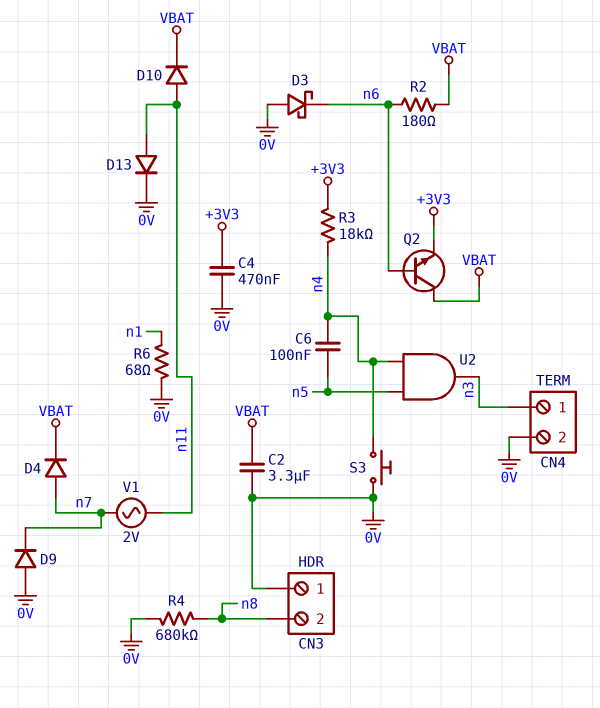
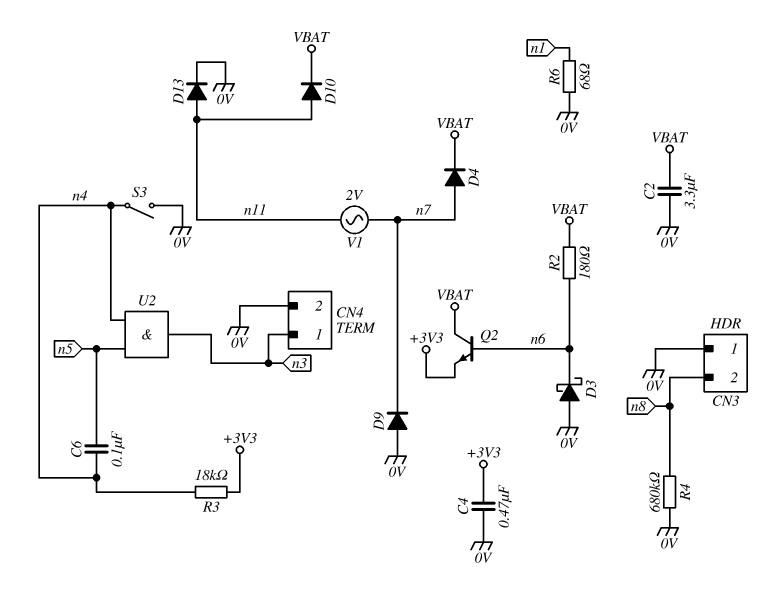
S3: button (0V, n4) -> switch (0V, n4)

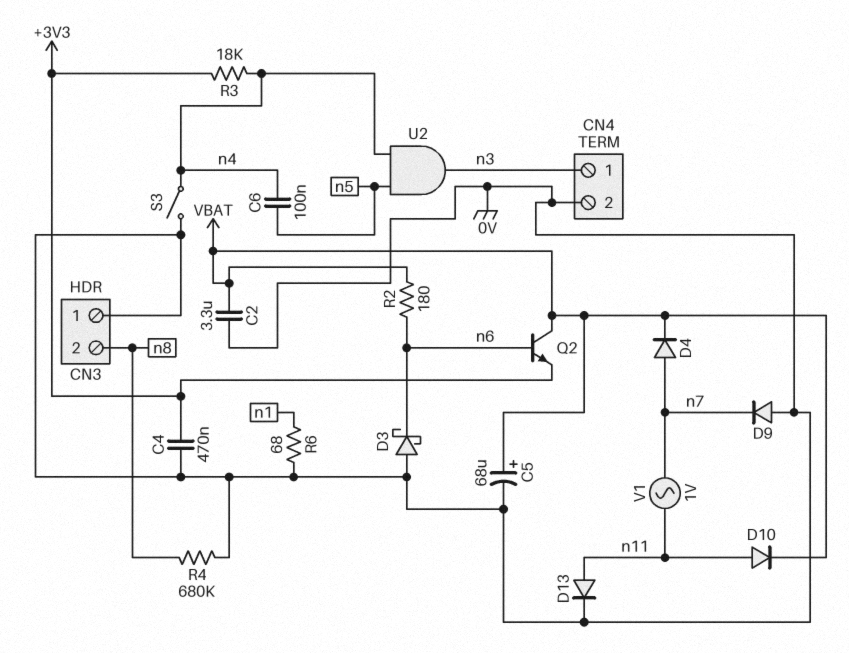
C5: none -> 68uF (plus VBAT, minus 0V)
V1: AC 2V (n7, n11) -> AC 1V (n7, n11)

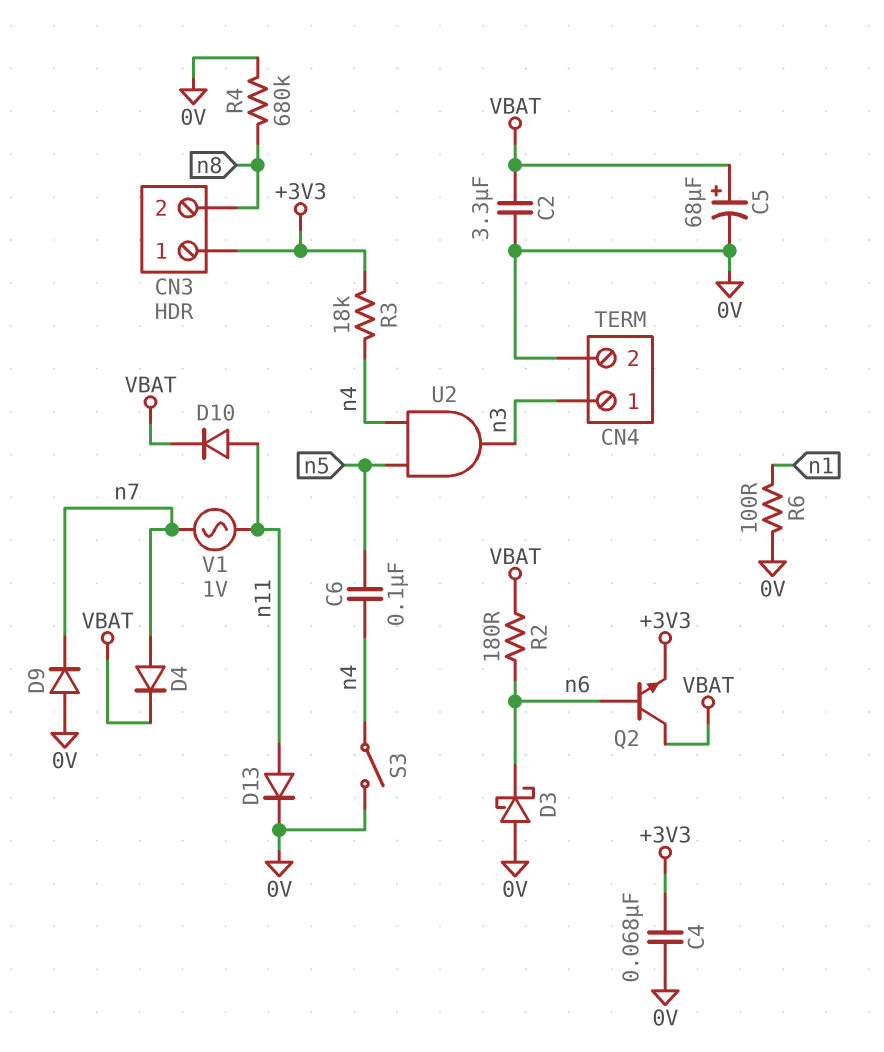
C4: 470nF (+3V3, 0V) -> 68nF (+3V3, 0V)
CN3 pin 1: 0V -> +3V3
R6: 68 (0V, n1) -> 100 (0V, n1)

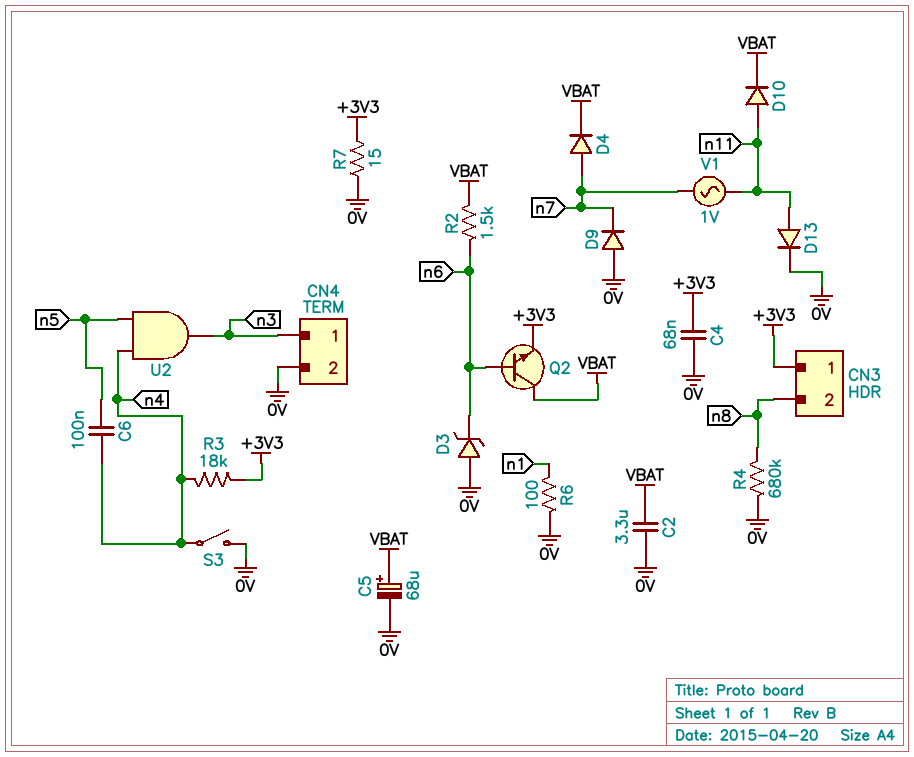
D3: schottky (A 0V, K n6) -> zener (A 0V, K n6)
R2: 180 (VBAT, n6) -> 1.5k (VBAT, n6)
R7: none -> 15 (+3V3, 0V)

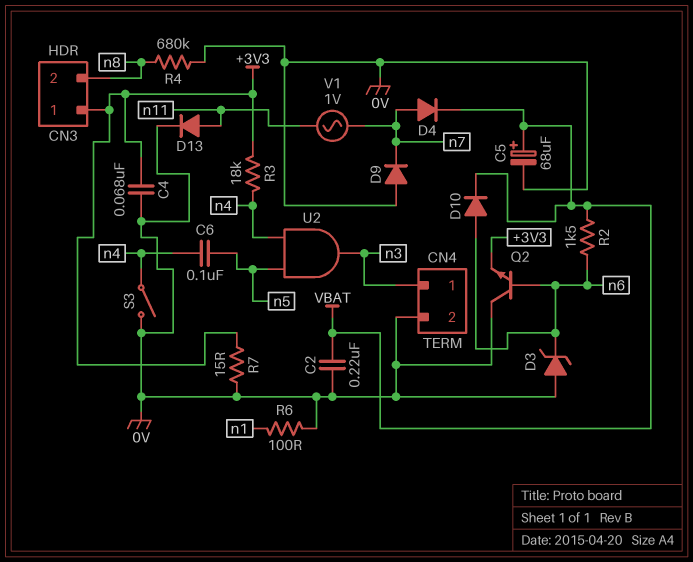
C2: 3.3uF (0V, VBAT) -> 220nF (0V, VBAT)
D10: diode (A n11, K VBAT) -> diode (A n6, K VBAT)
Q2: NPN (B n6, C VBAT, E +3V3) -> NPN (B n6, C 0V, E +3V3)

